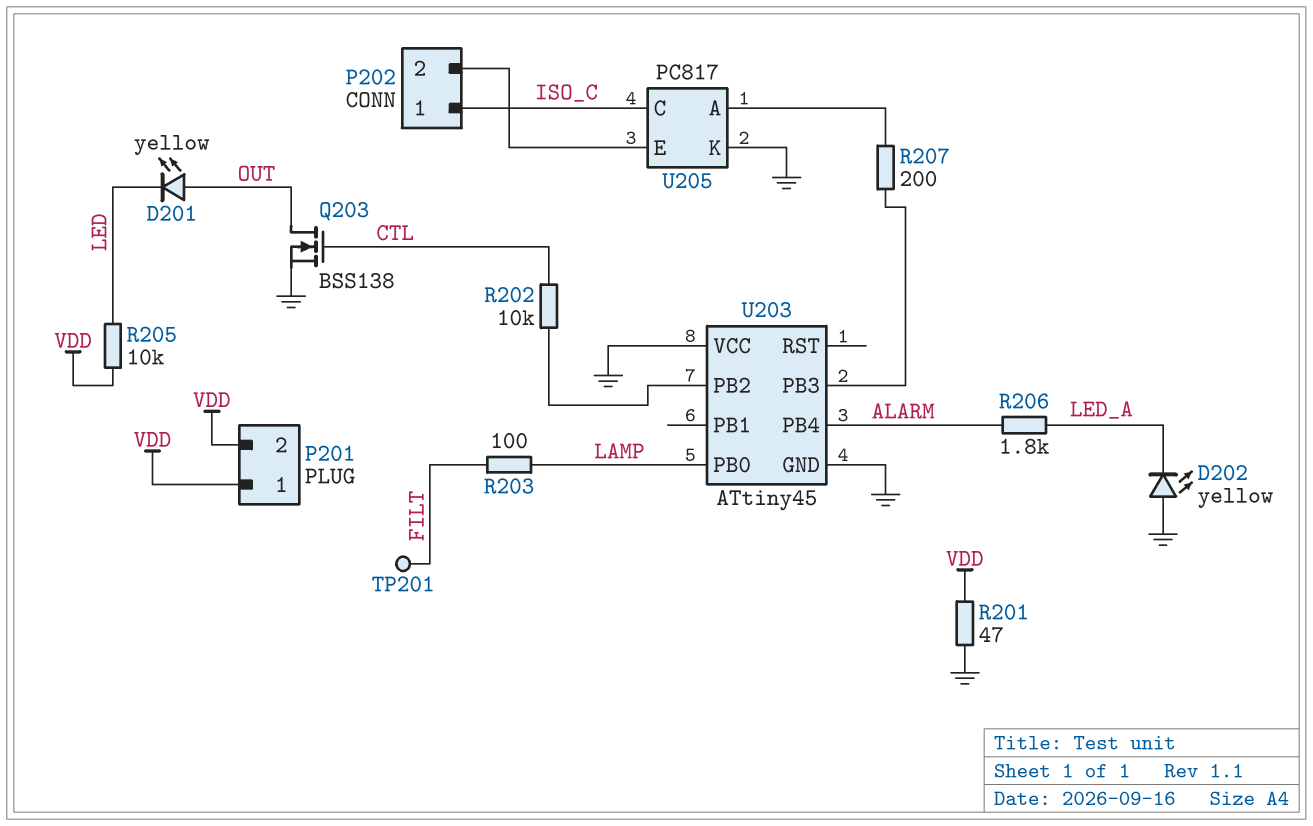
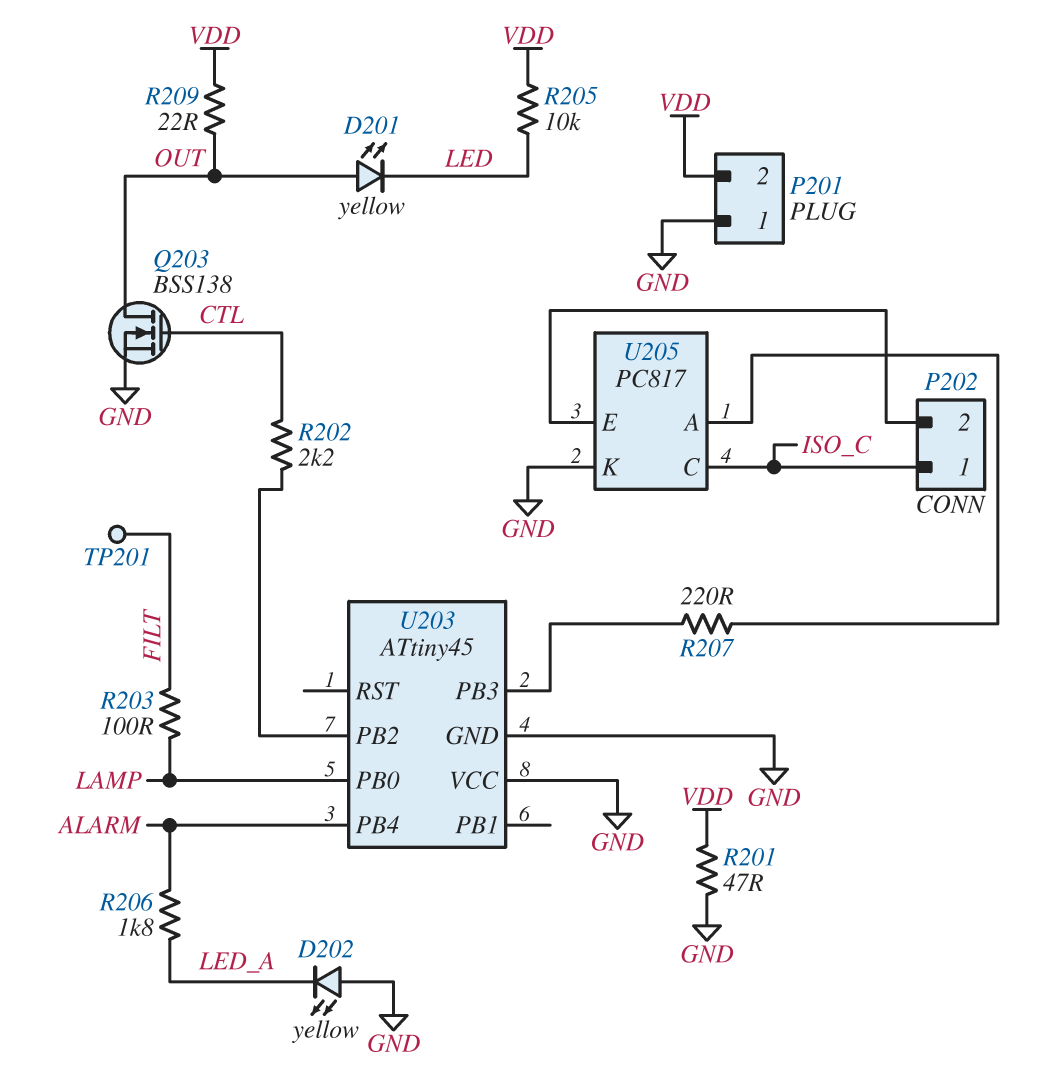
P201 pin 1: VDD -> GND
R202: 10k (CTL, U203/PB2) -> 2.2k (CTL, U203/PB2)
R207: 200 (U203/PB3, U205/A) -> 220 (U203/PB3, U205/A)
R209: none -> 22 (OUT, VDD)

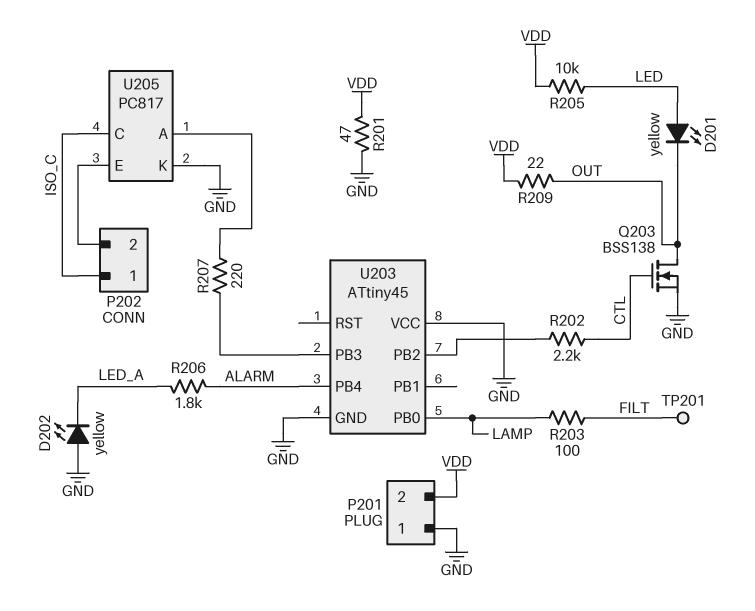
D201: LED yellow (A OUT, K LED) -> LED yellow (A LED, K OUT)

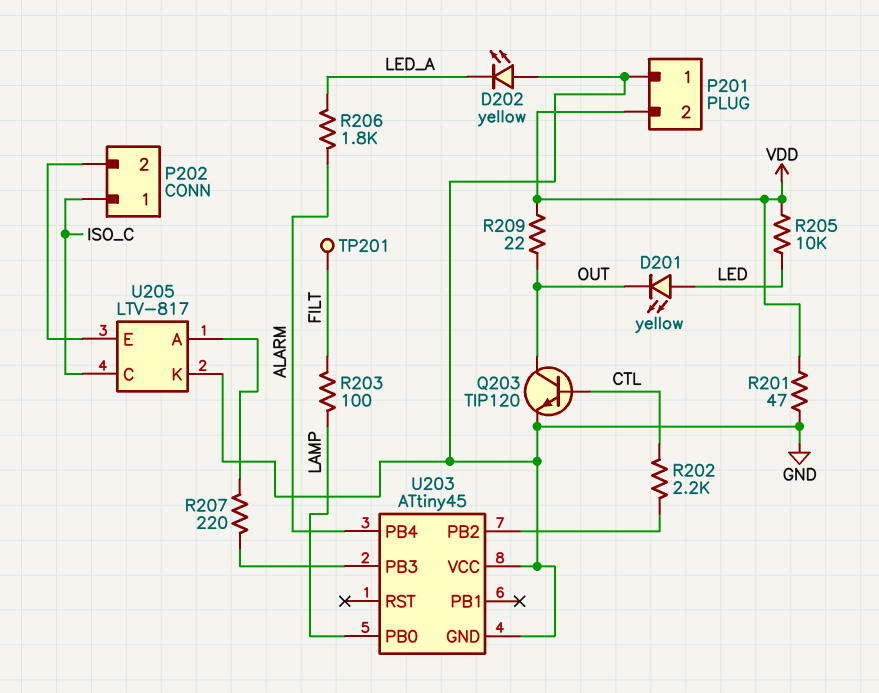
Q203: NMOS BSS138 (G CTL, D OUT, S GND) -> NPN TIP120 (B CTL, C OUT, E GND)
U205: PC817 -> LTV-817

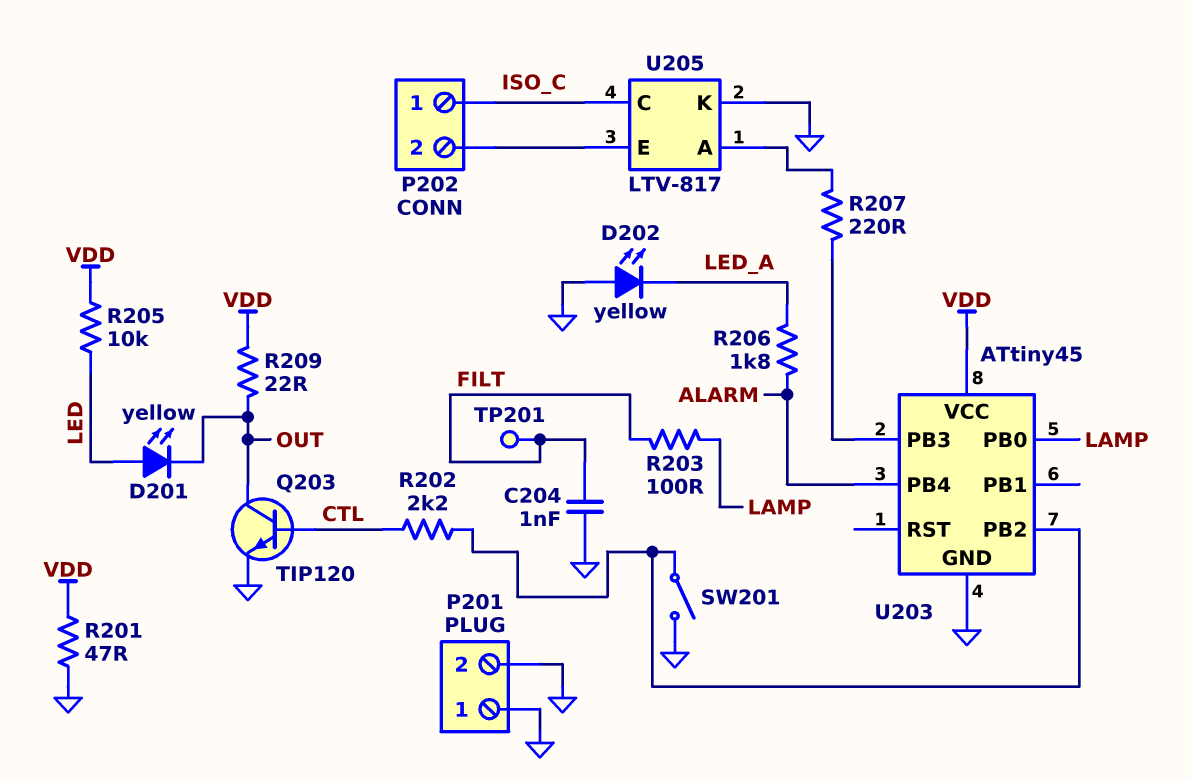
C204: none -> 1nF (FILT, GND)
P201 pin 2: VDD -> GND
SW201: none -> switch (GND, U203/PB2)
U203 pin VCC: GND -> VDD

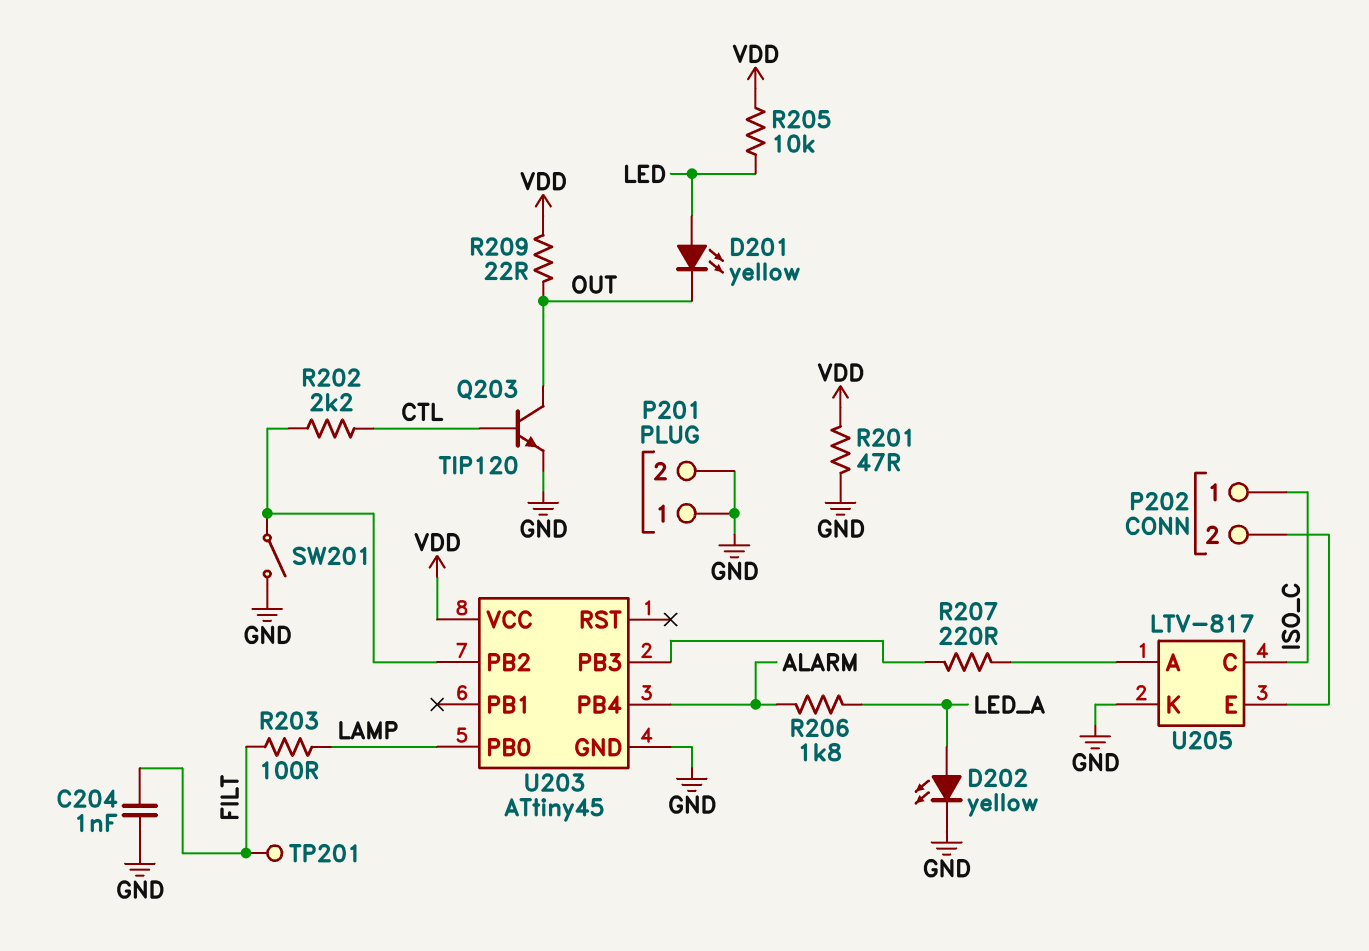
D202: LED yellow (A GND, K LED_A) -> LED yellow (A LED_A, K GND)

